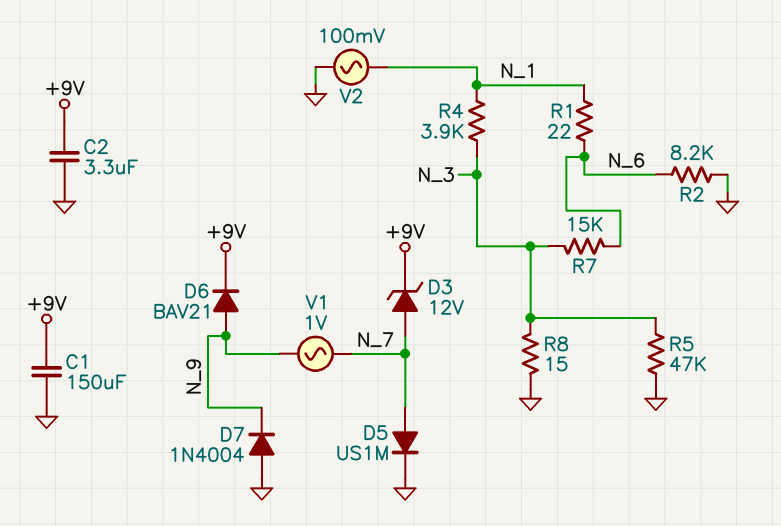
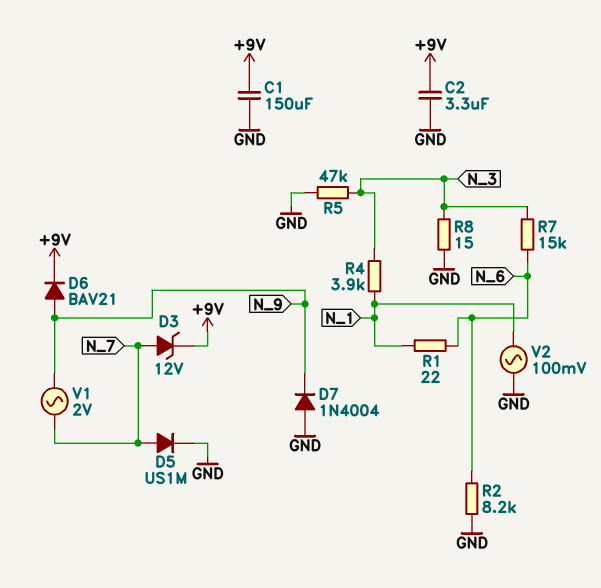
V1: AC 1V (N_7, N_9) -> AC 2V (N_7, N_9)

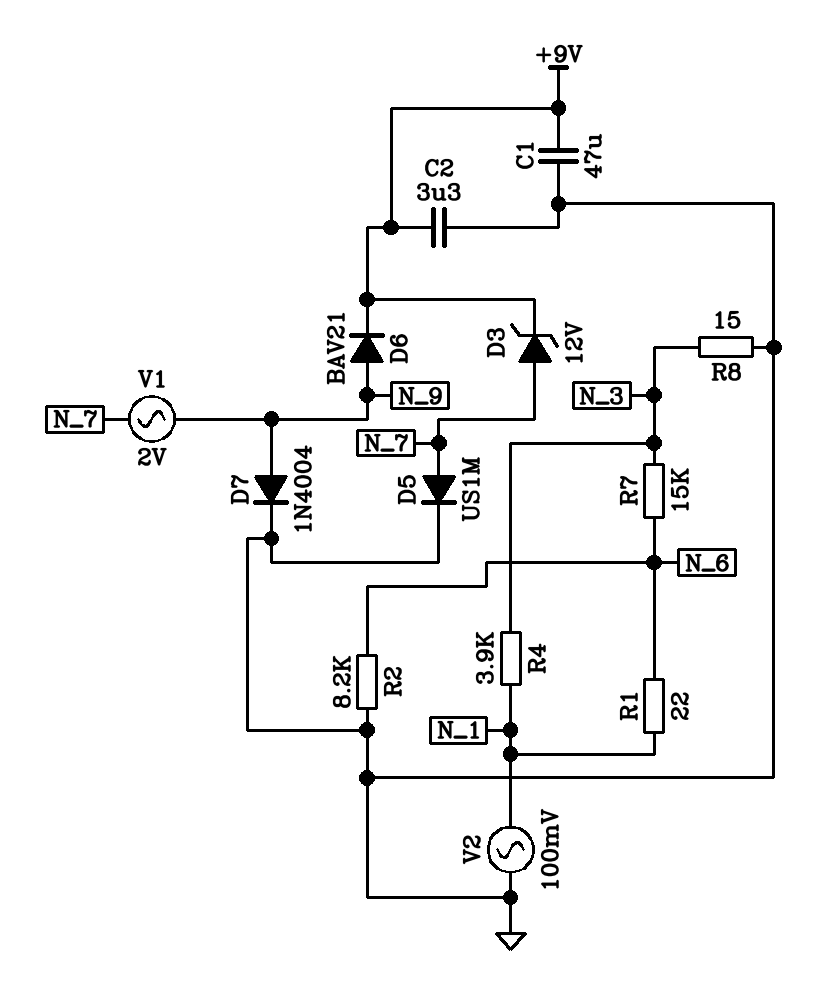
C1: 150uF (+9V, GND) -> 47uF (+9V, GND)
D7: diode 1N4004 (A GND, K N_9) -> diode 1N4004 (A N_9, K GND)
R5: 47k (GND, N_3) -> none

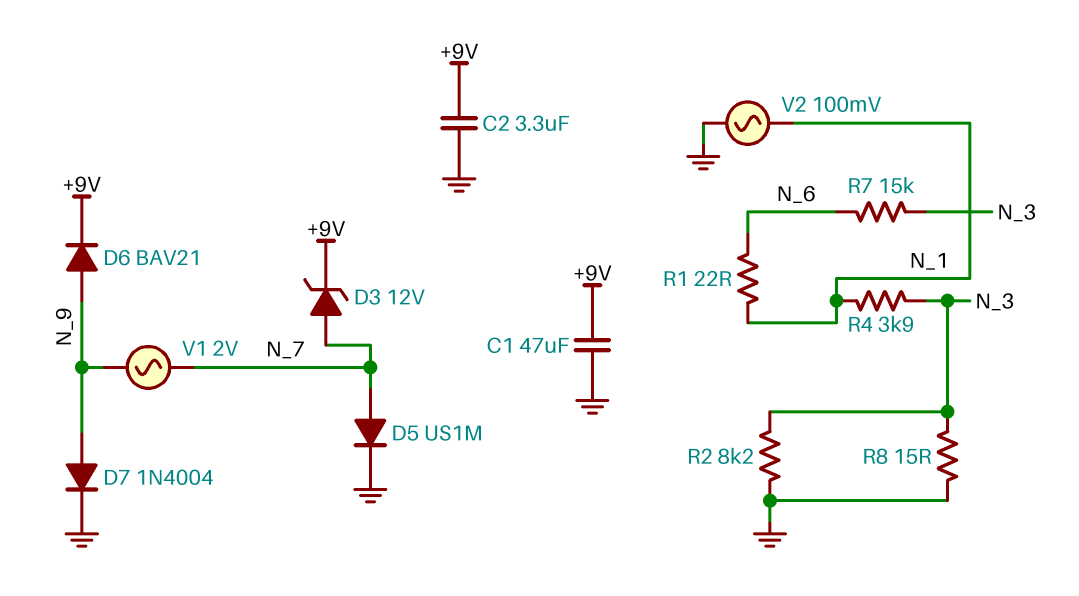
R2: 8.2k (GND, N_6) -> 8.2k (GND, N_3)

